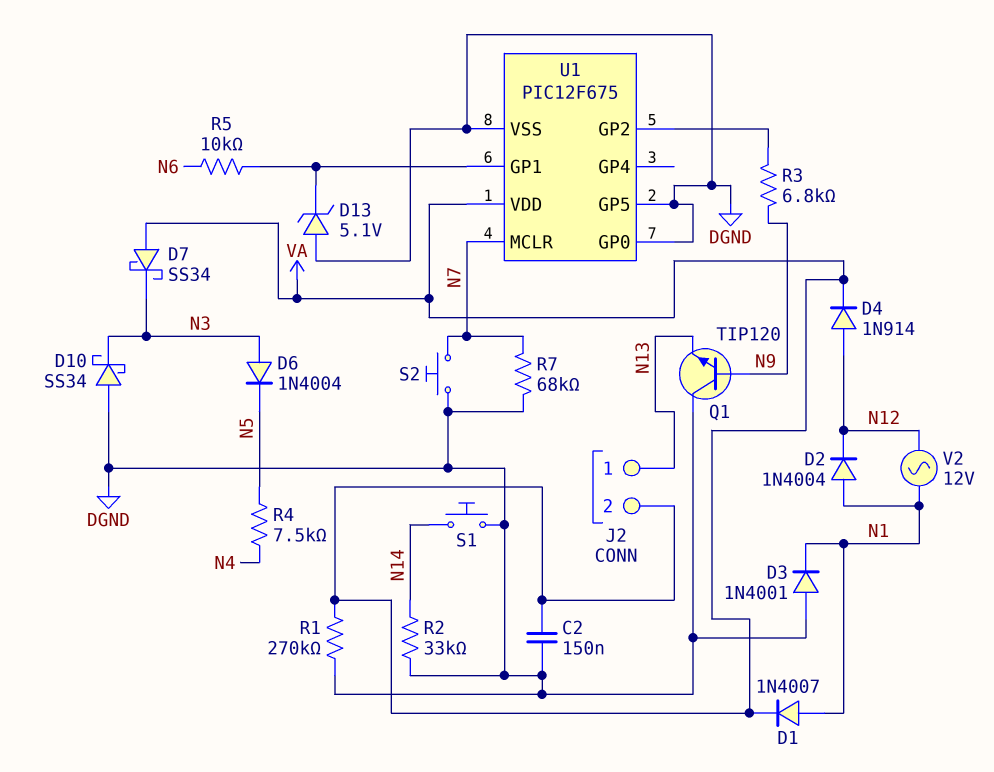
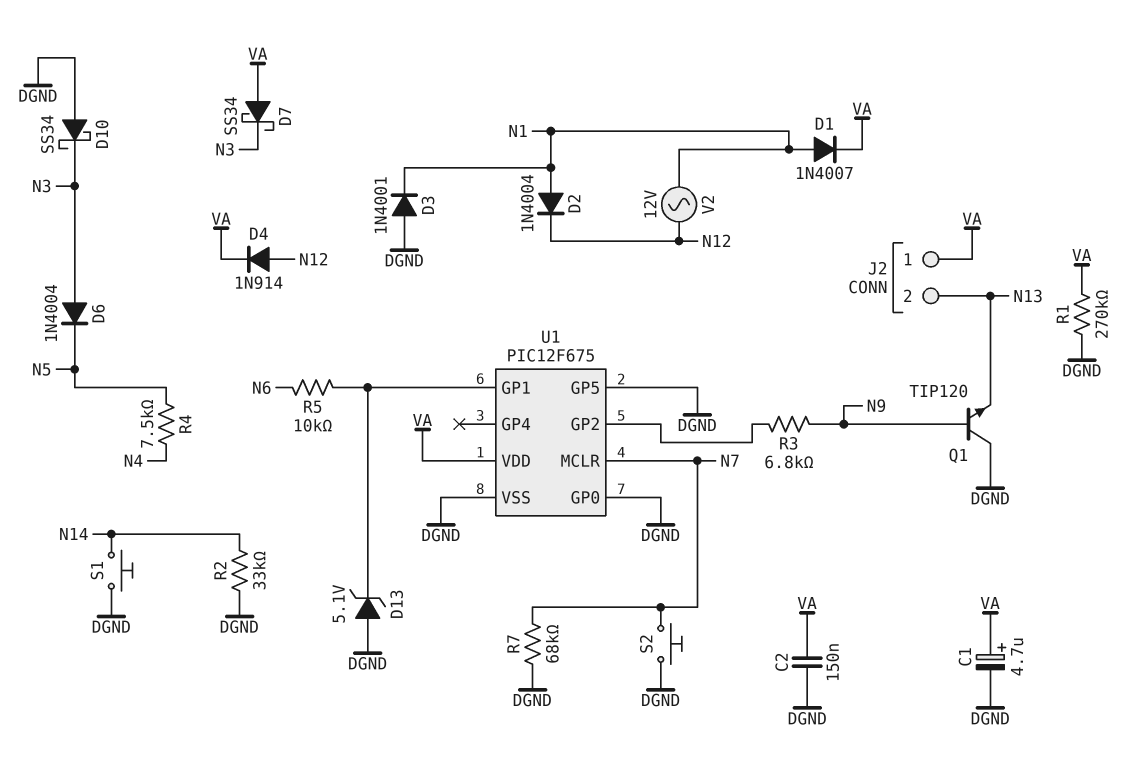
C1: none -> 4.7uF (plus VA, minus DGND)
J2 pin 1: N13 -> VA
J2 pin 2: VA -> N13

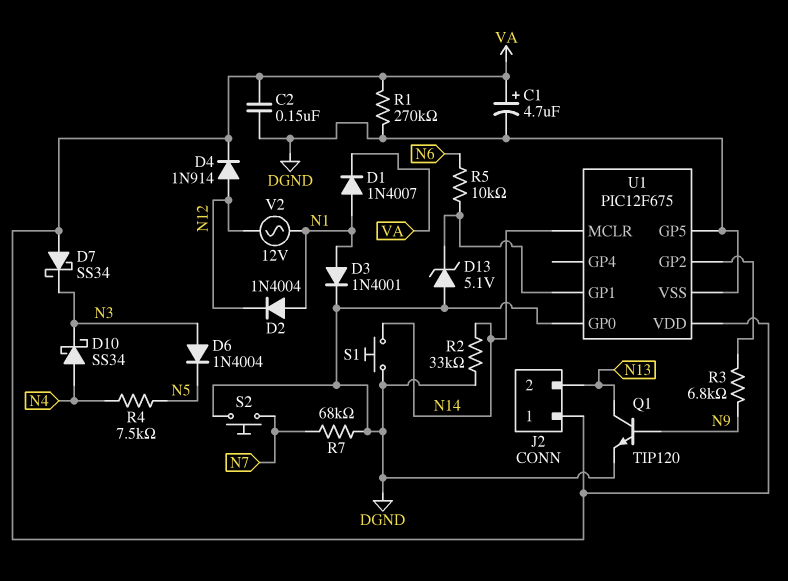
D3: diode 1N4001 (A DGND, K N1) -> diode 1N4001 (A N1, K DGND)
D10: schottky SS34 (A DGND, K N3) -> schottky SS34 (A N4, K N3)
Q1: NPN TIP120 (B N9, C DGND, E N13) -> NPN TIP120 (B N9, C N13, E DGND)
U1 pin MCLR: N7 -> N14

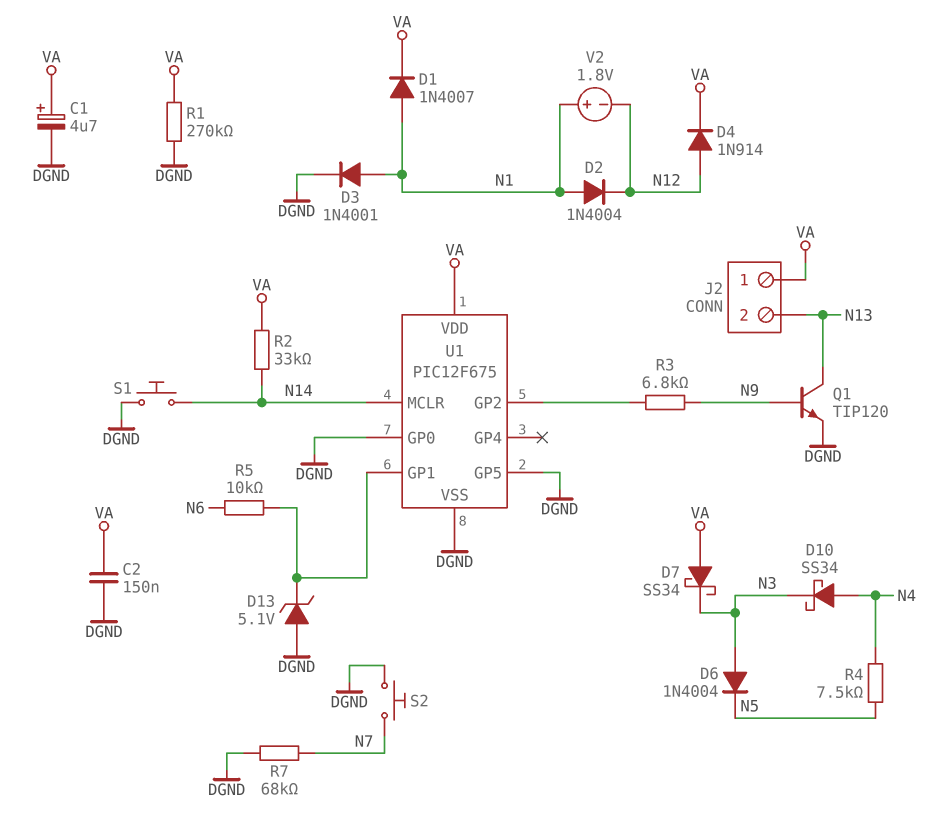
R2: 33k (DGND, N14) -> 33k (N14, VA)
V2: AC 12V (N1, N12) -> 1.8V (plus N1, minus N12)

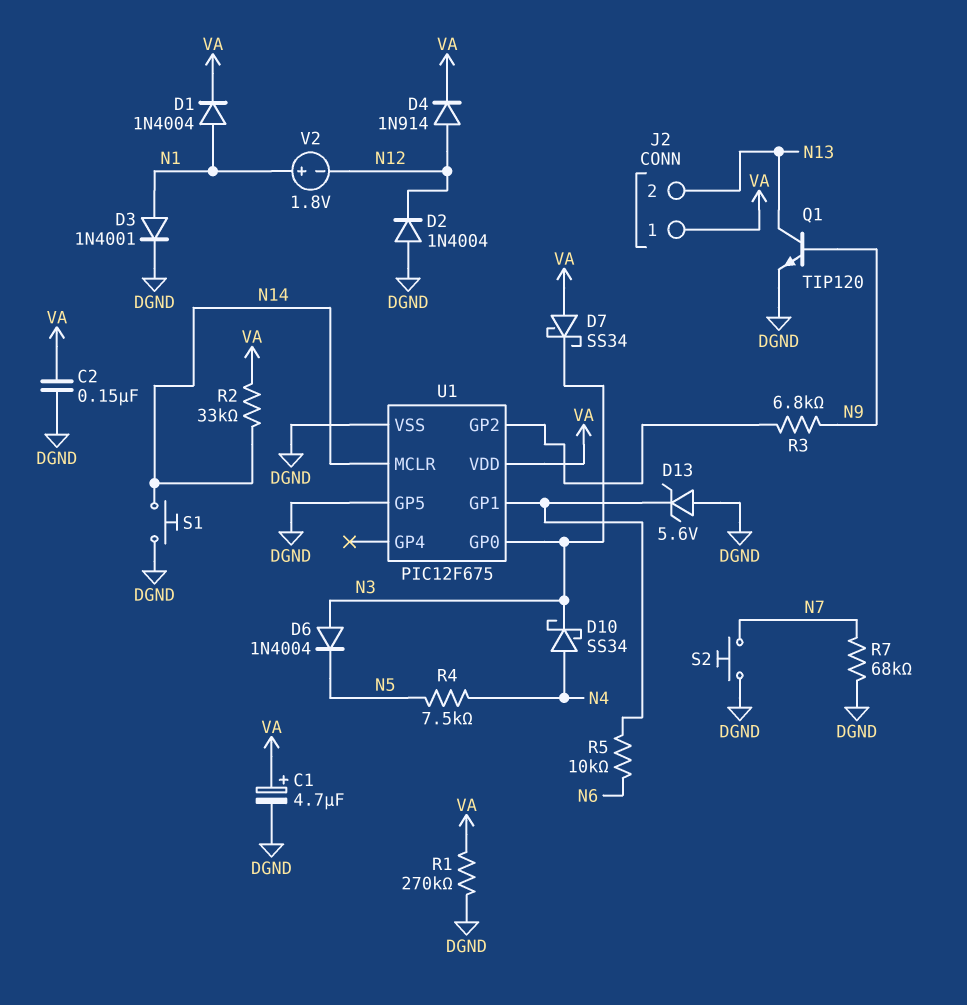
D1: diode 1N4007 (A N1, K VA) -> diode 1N4004 (A N1, K VA)
D2: diode 1N4004 (A N1, K N12) -> diode 1N4004 (A DGND, K N12)
D13: zener 5.1V (A DGND, K U1/GP1) -> zener 5.6V (A DGND, K U1/GP1)
U1 pin GP0: DGND -> N3

